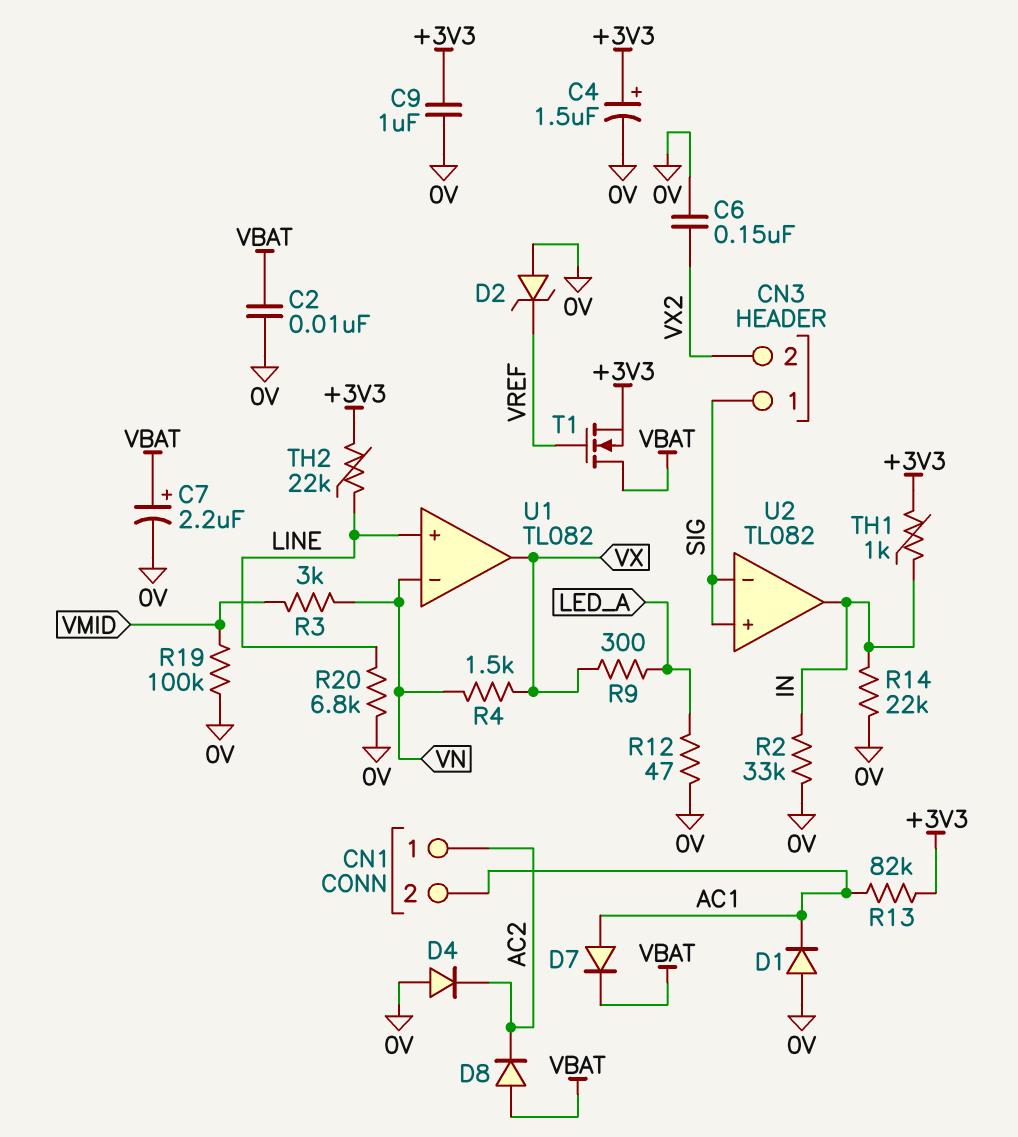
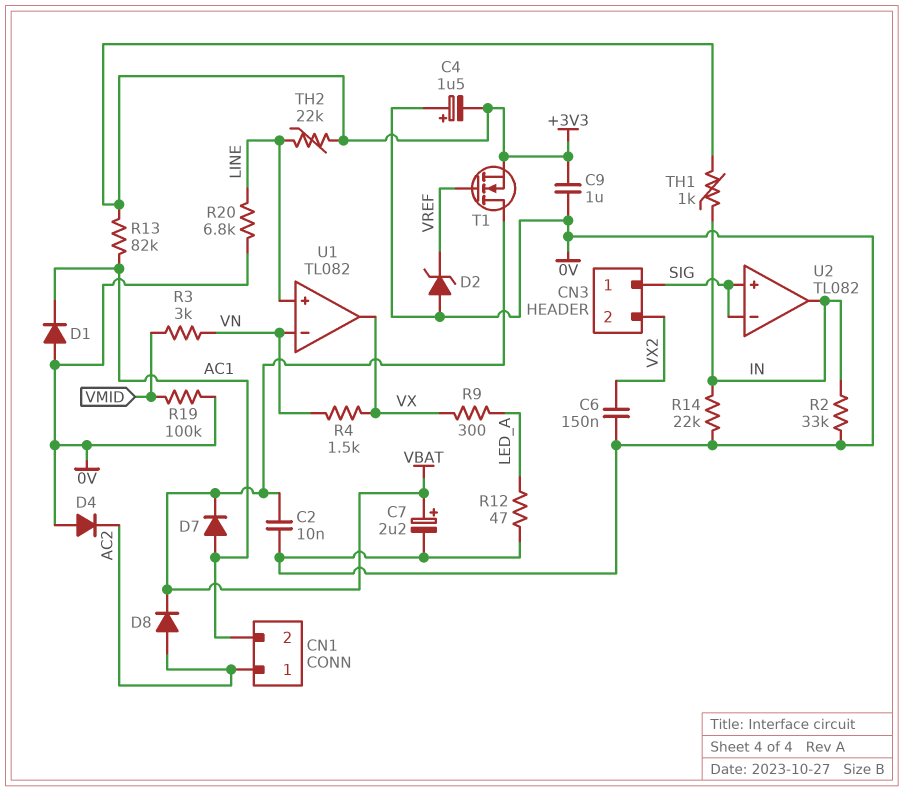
C4: 1.5uF (plus +3V3, minus 0V) -> 1.5uF (plus 0V, minus +3V3)
D8: diode (A VBAT, K AC2) -> diode (A AC2, K VBAT)

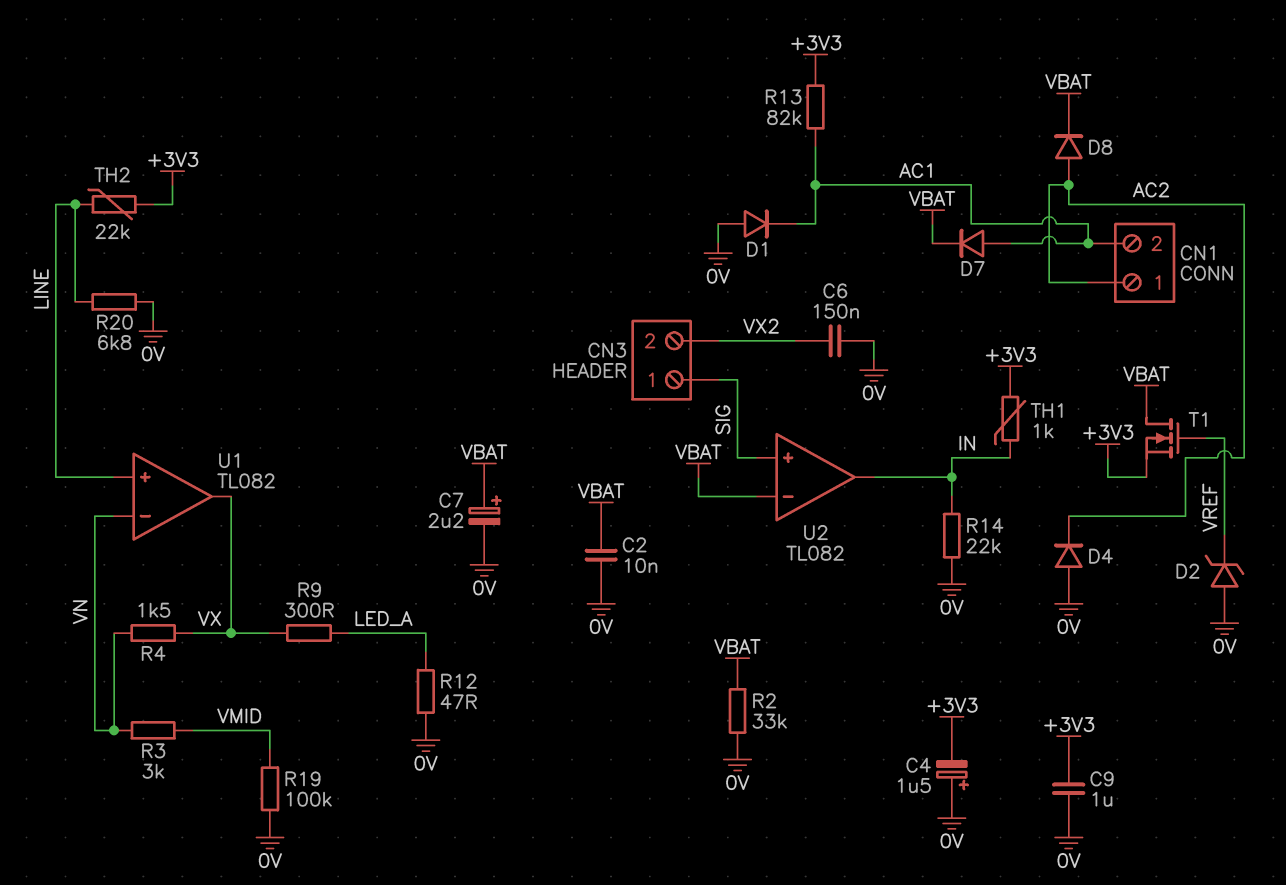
R2: 33k (0V, IN) -> 33k (0V, VBAT)
U2 pin in-: SIG -> VBAT

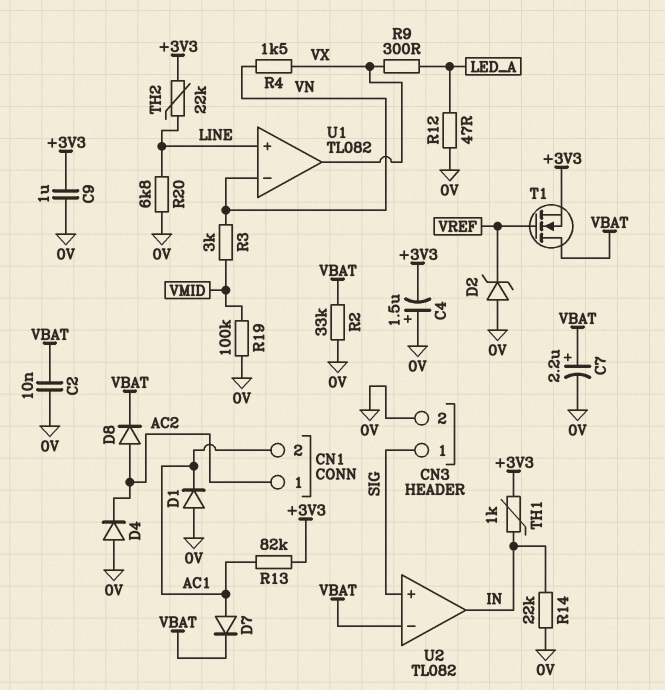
C6: 150nF (0V, VX2) -> none
CN3 pin 2: VX2 -> 0V

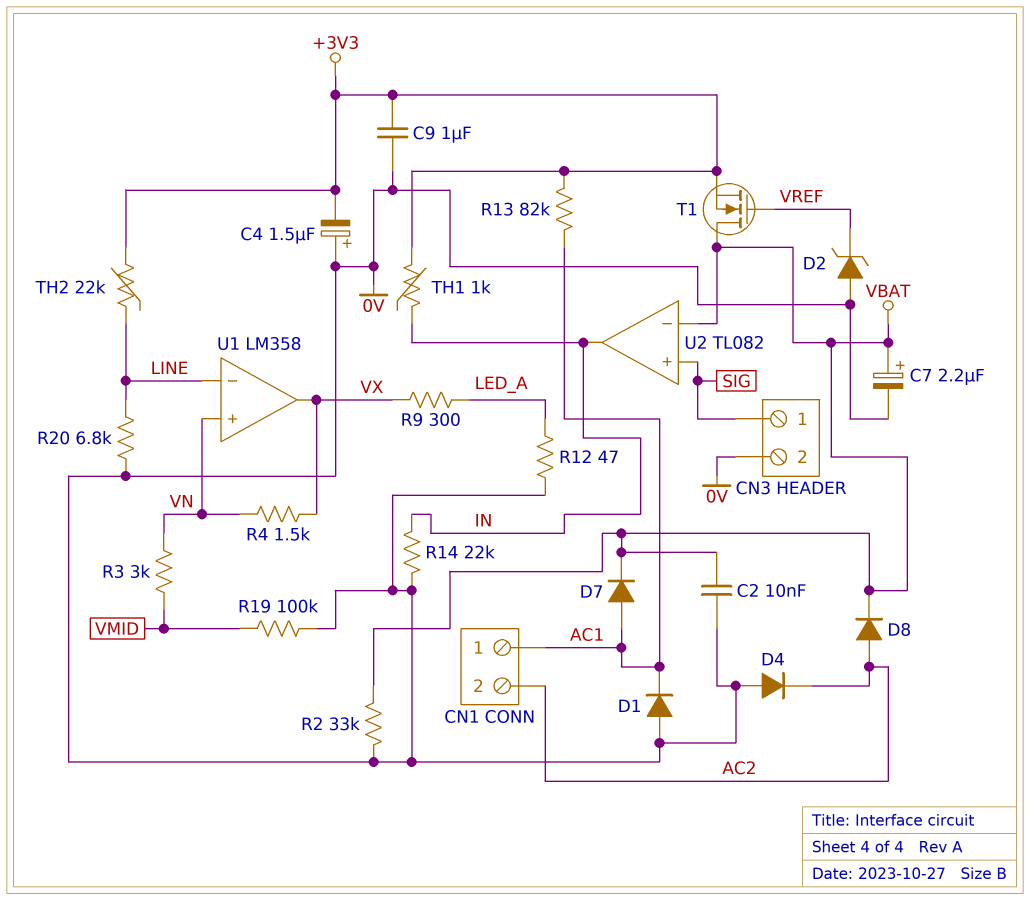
CN1 pin 1: AC2 -> AC1
CN1 pin 2: AC1 -> AC2
U1: TL082 -> LM358
U1 pin in+: LINE -> VN
U1 pin in-: VN -> LINE

